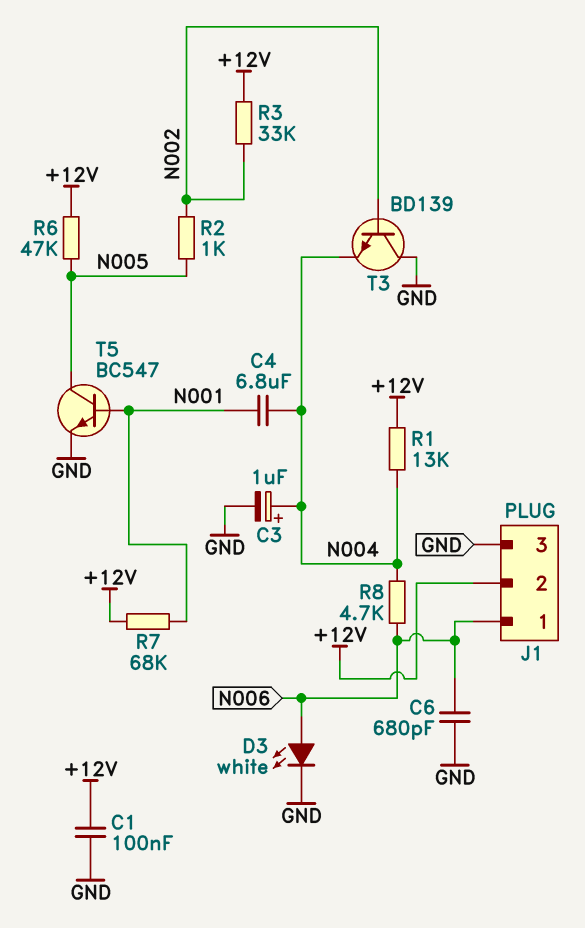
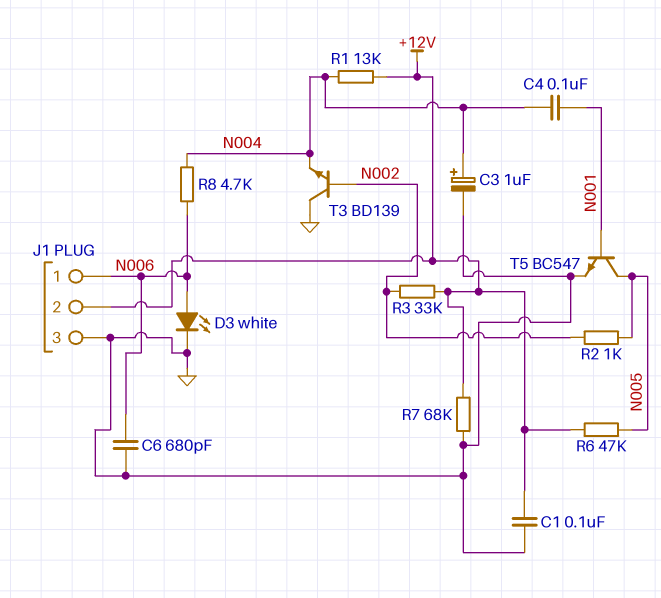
C4: 6.8uF (N001, N004) -> 100nF (N001, N004)
R7: 68k (+12V, N001) -> 68k (+12V, GND)

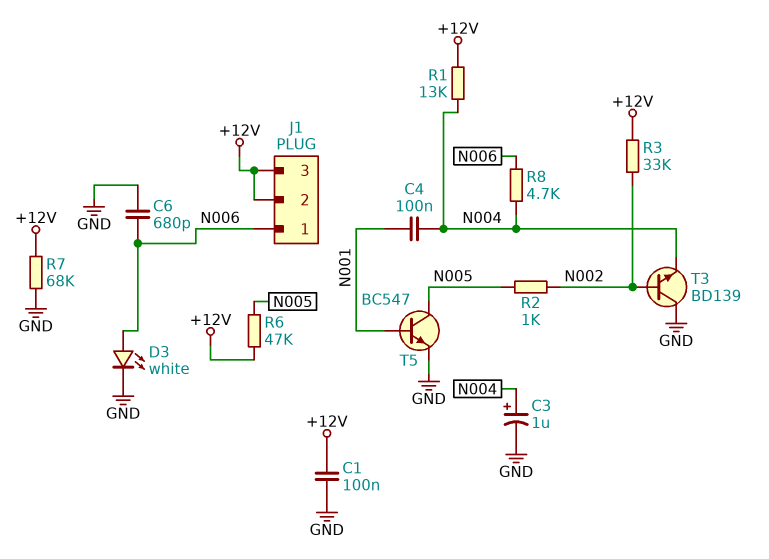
J1 pin 3: GND -> +12V

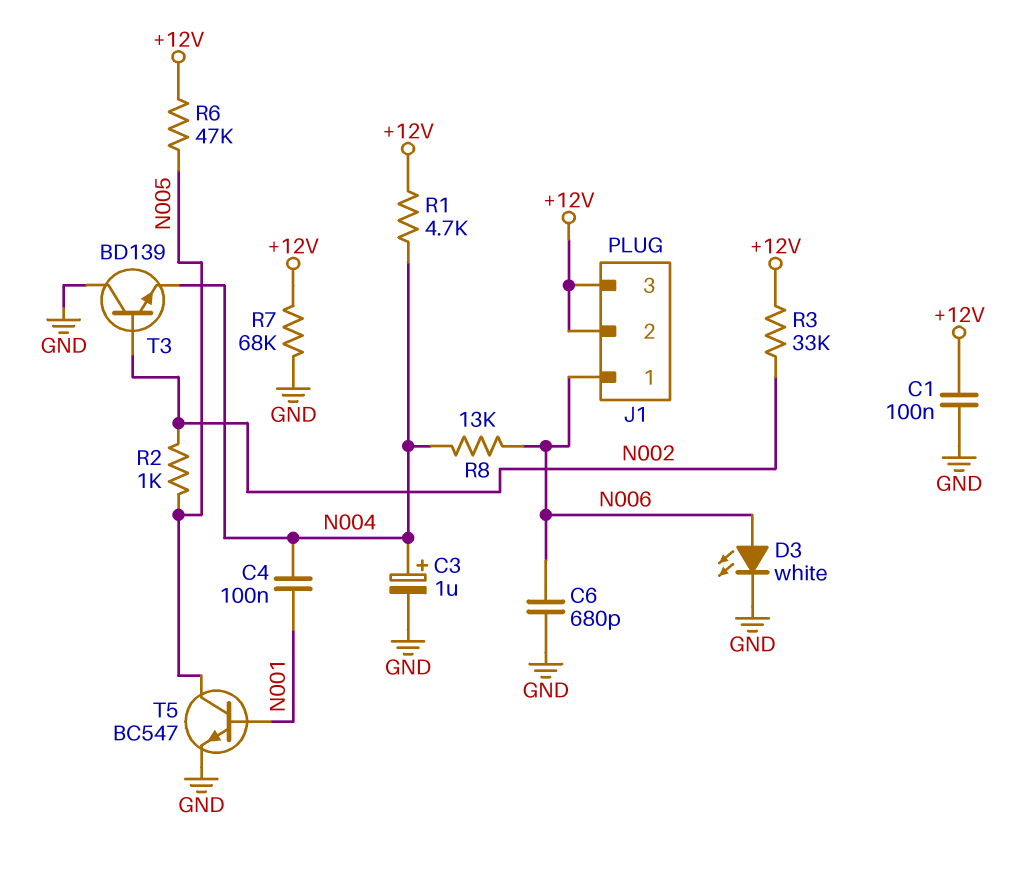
R1: 13k (+12V, N004) -> 4.7k (+12V, N004)
R8: 4.7k (N004, N006) -> 13k (N004, N006)

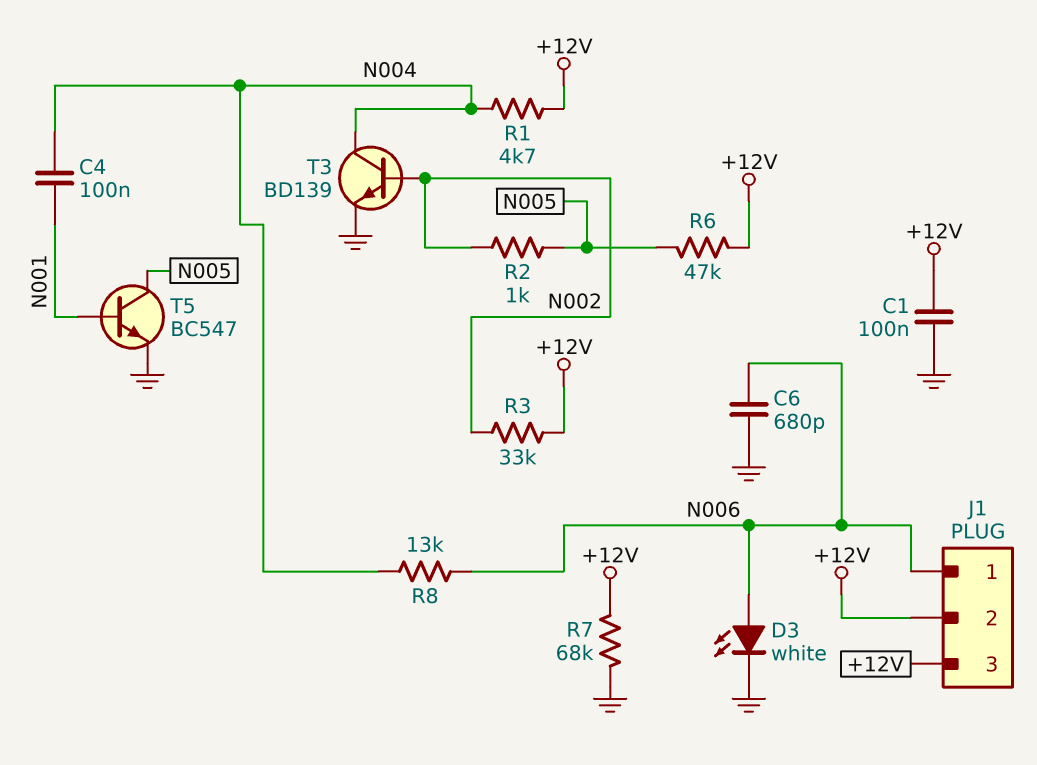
C3: 1uF (plus N004, minus GND) -> none
T3: NPN BD139 (B N002, C GND, E N004) -> NPN BD139 (B N002, C N004, E GND)

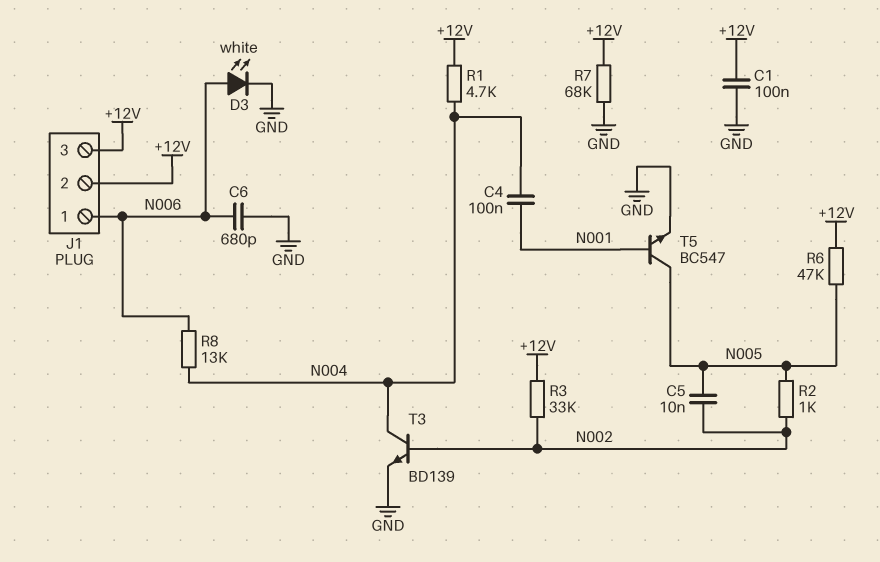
C5: none -> 10nF (N002, N005)

